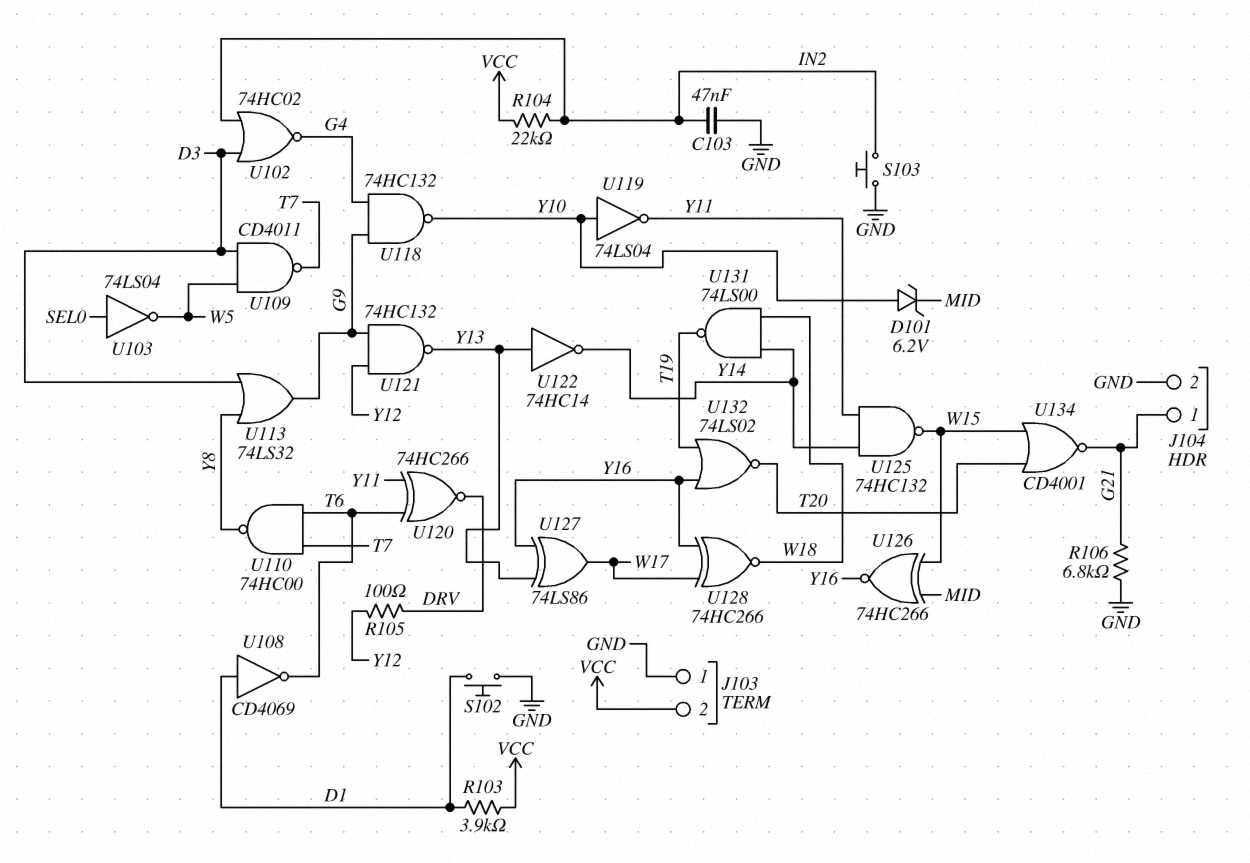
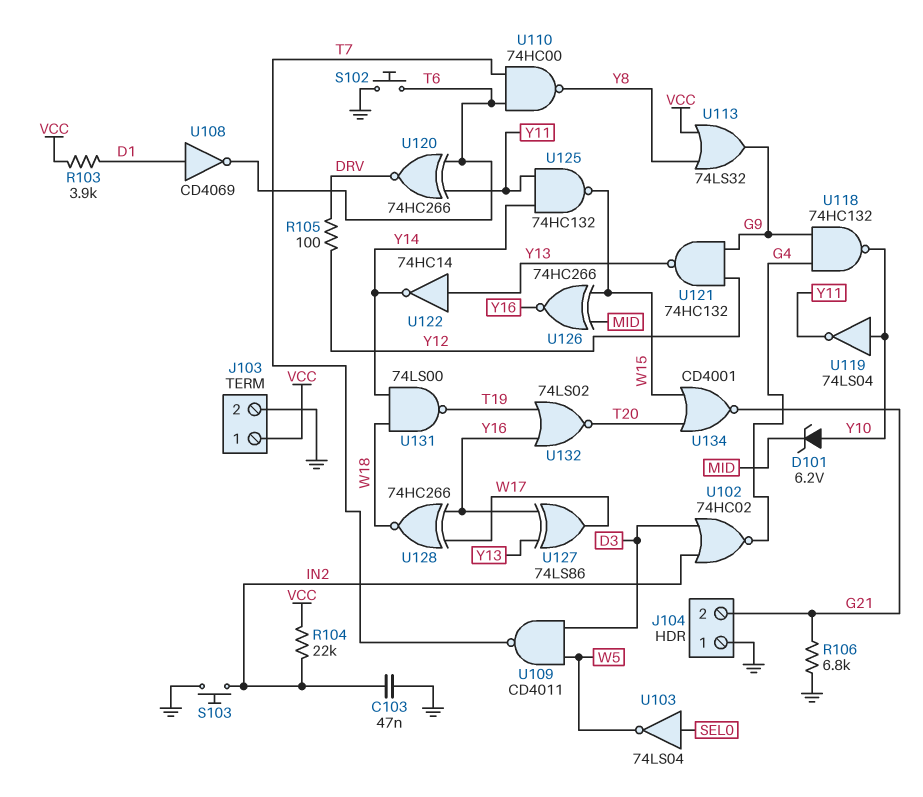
J103 pin 1: GND -> VCC
J103 pin 2: VCC -> GND
J104 pin 1: G21 -> GND
J104 pin 2: GND -> G21
S102: button (D1, GND) -> button (GND, T6)
U113: OR 74LS32 (in D3, in Y8, out G9) -> OR 74LS32 (in VCC, in Y8, out G9)

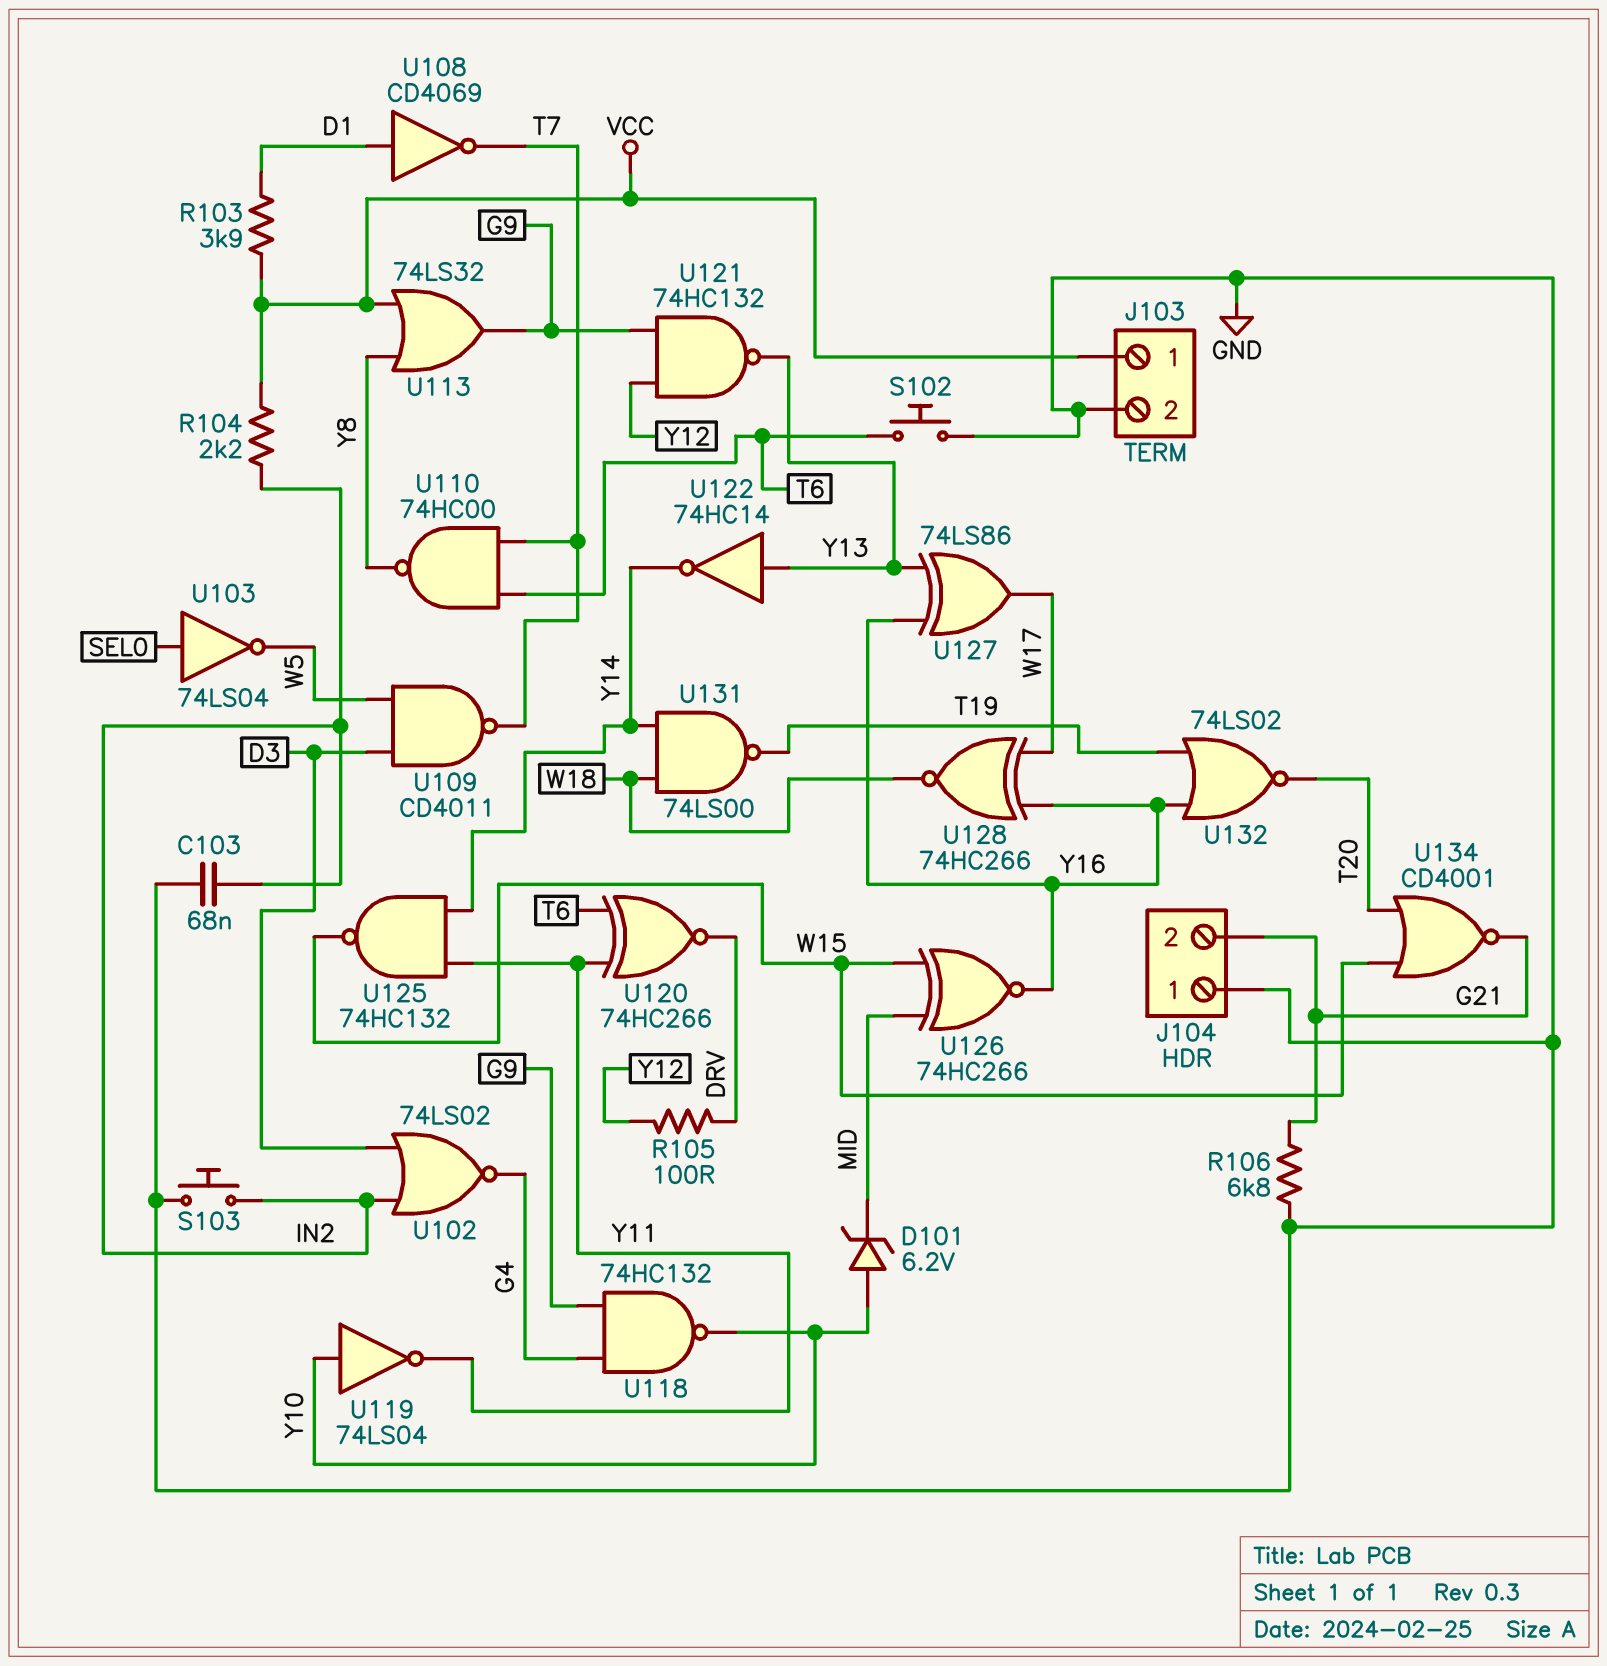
C103: 47nF (GND, IN2) -> 68nF (GND, IN2)
R104: 22k (IN2, VCC) -> 2.2k (IN2, VCC)
U102: NOR 74HC02 (in D3, in IN2, out G4) -> NOR 74LS02 (in D3, in IN2, out G4)
U108: NOT CD4069 (in D1, out T6) -> NOT CD4069 (in D1, out T7)

